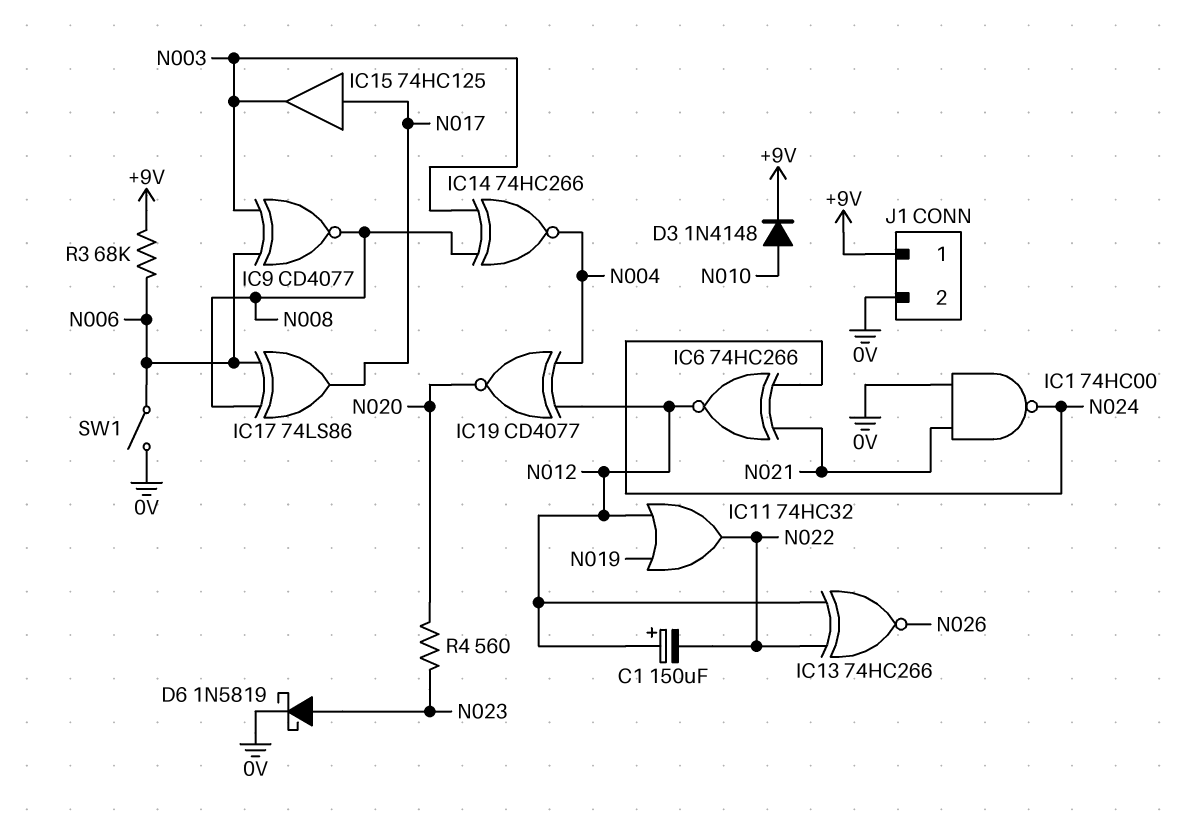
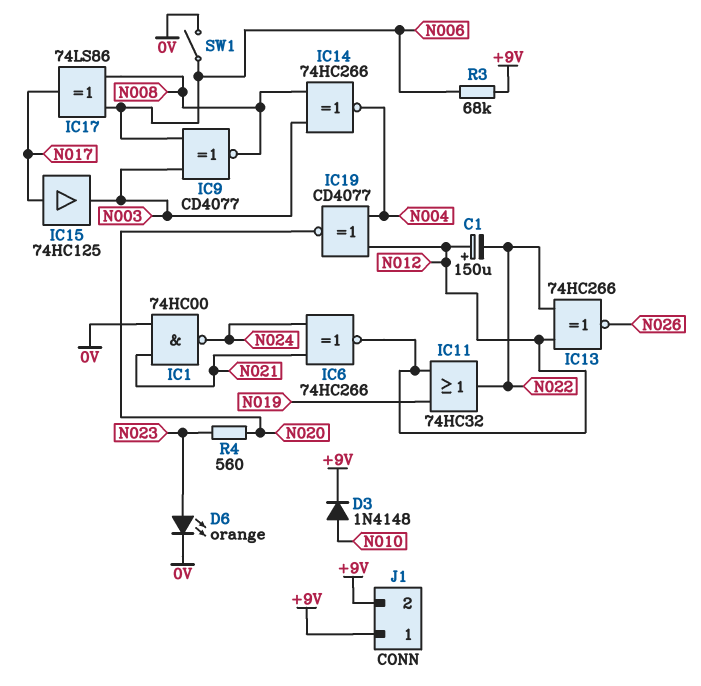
D6: schottky 1N5819 (A N023, K 0V) -> LED orange (A N023, K 0V)
J1 pin 2: 0V -> +9V

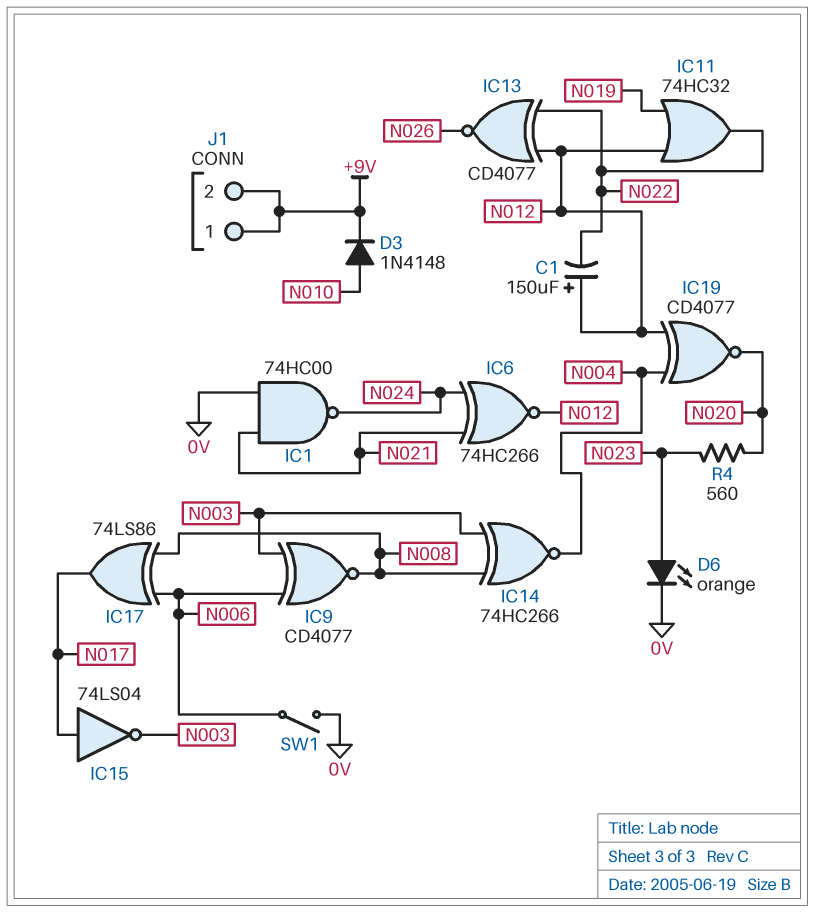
IC13: XNOR 74HC266 (in N012, in N022, out N026) -> XNOR CD4077 (in N012, in N022, out N026)
IC15: buffer 74HC125 (in N017, out N003) -> NOT 74LS04 (in N017, out N003)
R3: 68k (+9V, N006) -> none

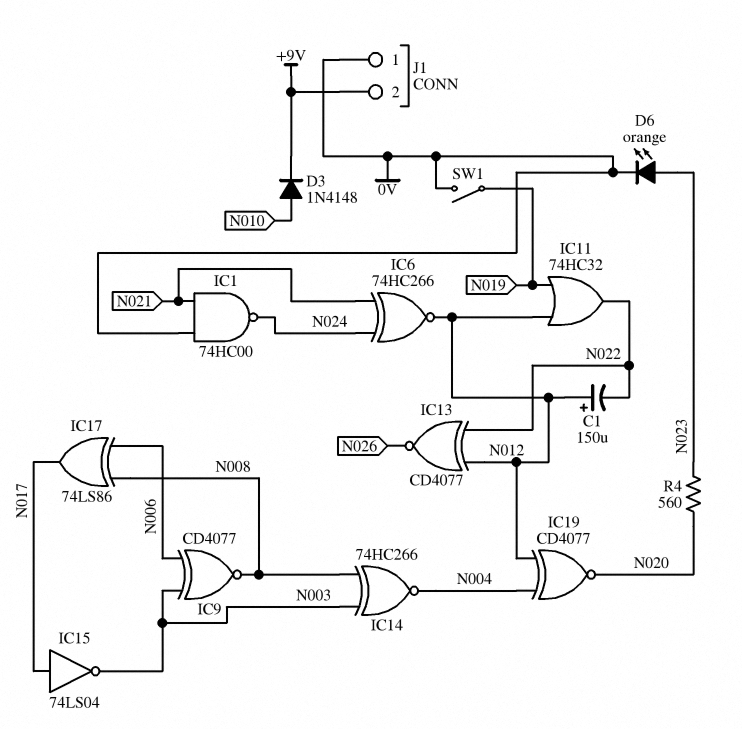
J1 pin 1: +9V -> 0V
SW1: switch (0V, N006) -> switch (0V, N019)

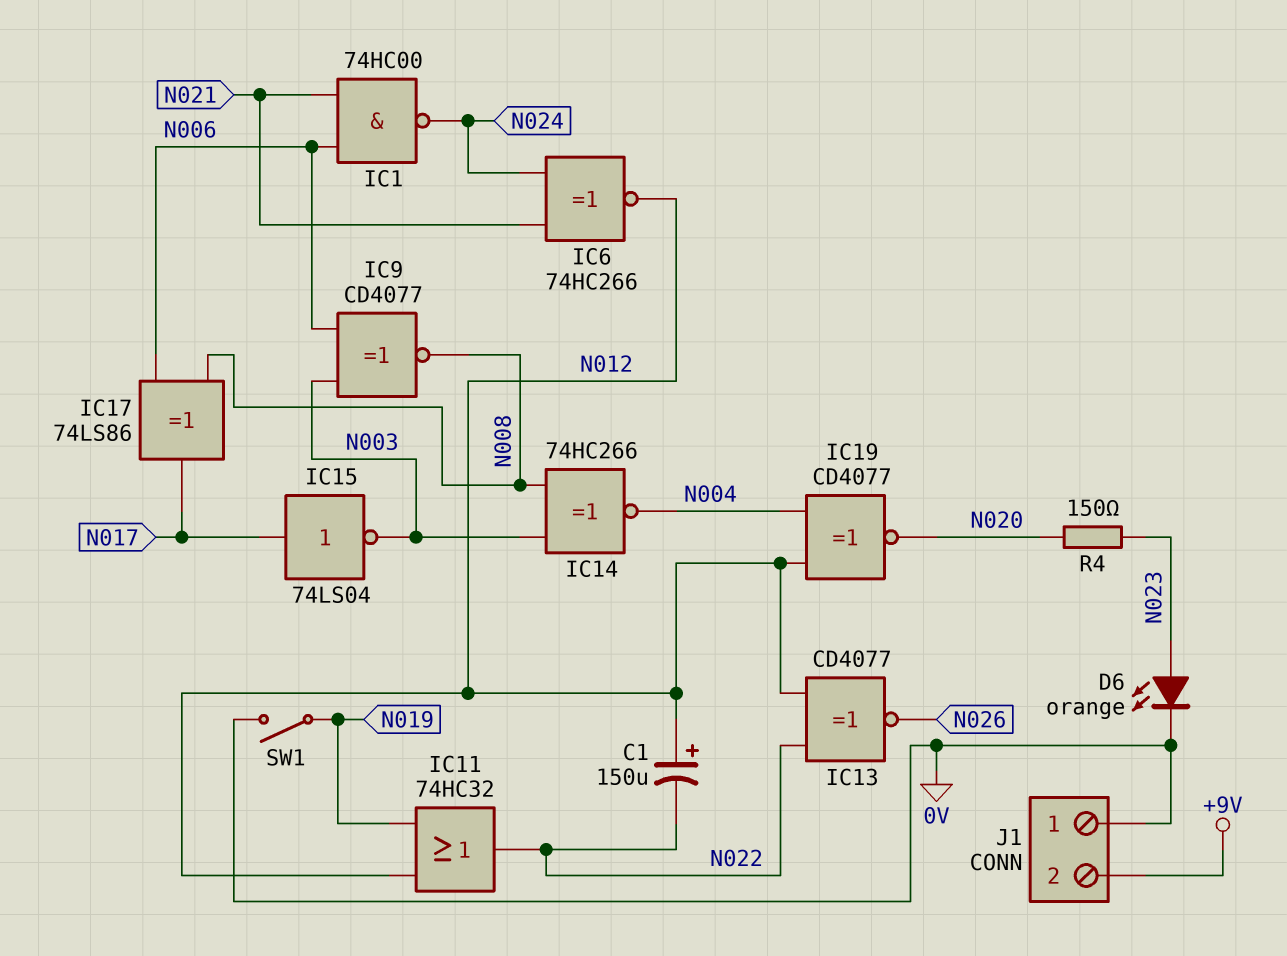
D3: diode 1N4148 (A N010, K +9V) -> none
IC1: NAND 74HC00 (in 0V, in N021, out N024) -> NAND 74HC00 (in N006, in N021, out N024)
R4: 560 (N020, N023) -> 150 (N020, N023)

